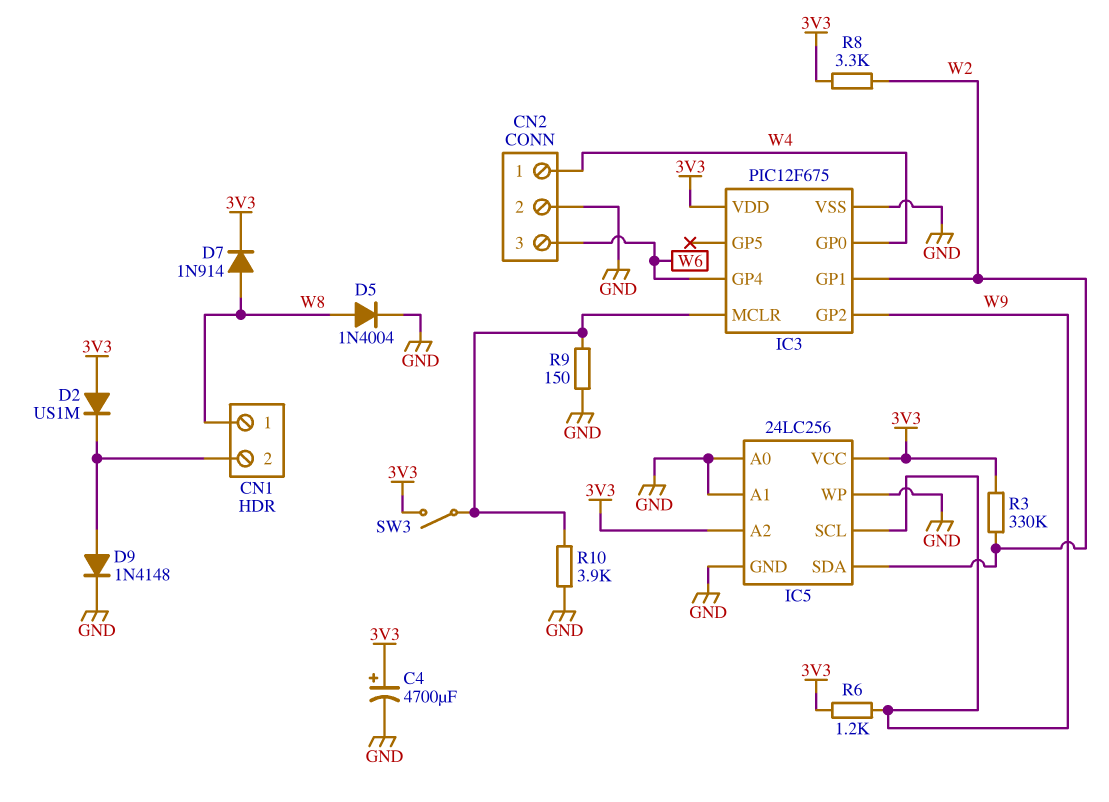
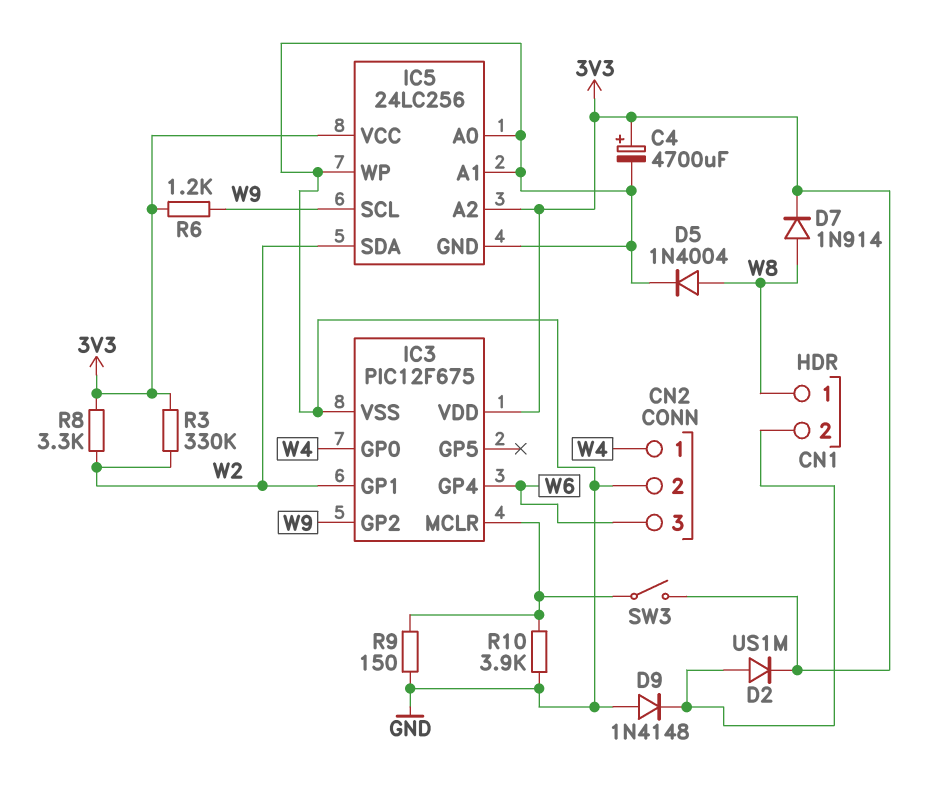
D2: diode US1M (A 3V3, K CN1/2) -> diode US1M (A CN1/2, K 3V3)
D9: diode 1N4148 (A CN1/2, K GND) -> diode 1N4148 (A GND, K CN1/2)

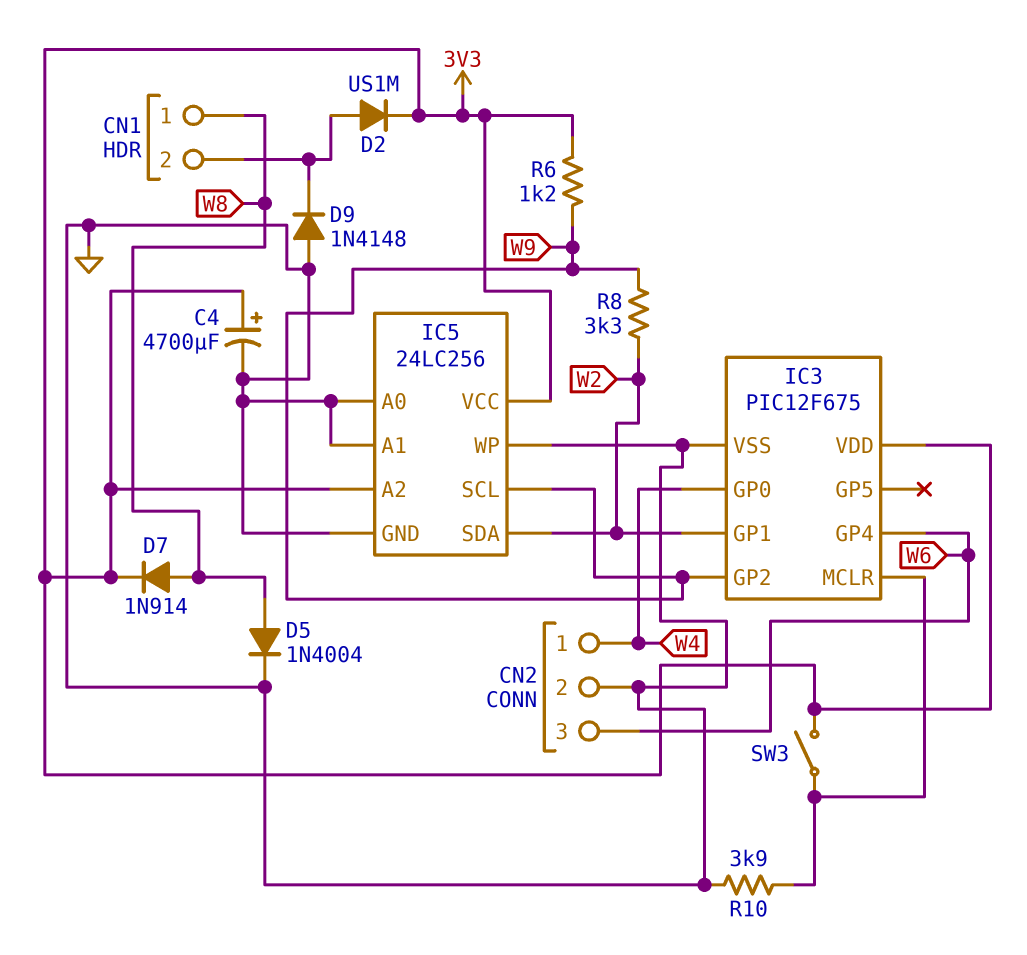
R3: 330k (3V3, W2) -> none
R8: 3.3k (3V3, W2) -> 3.3k (W2, W9)
R9: 150 (GND, IC3/MCLR) -> none

